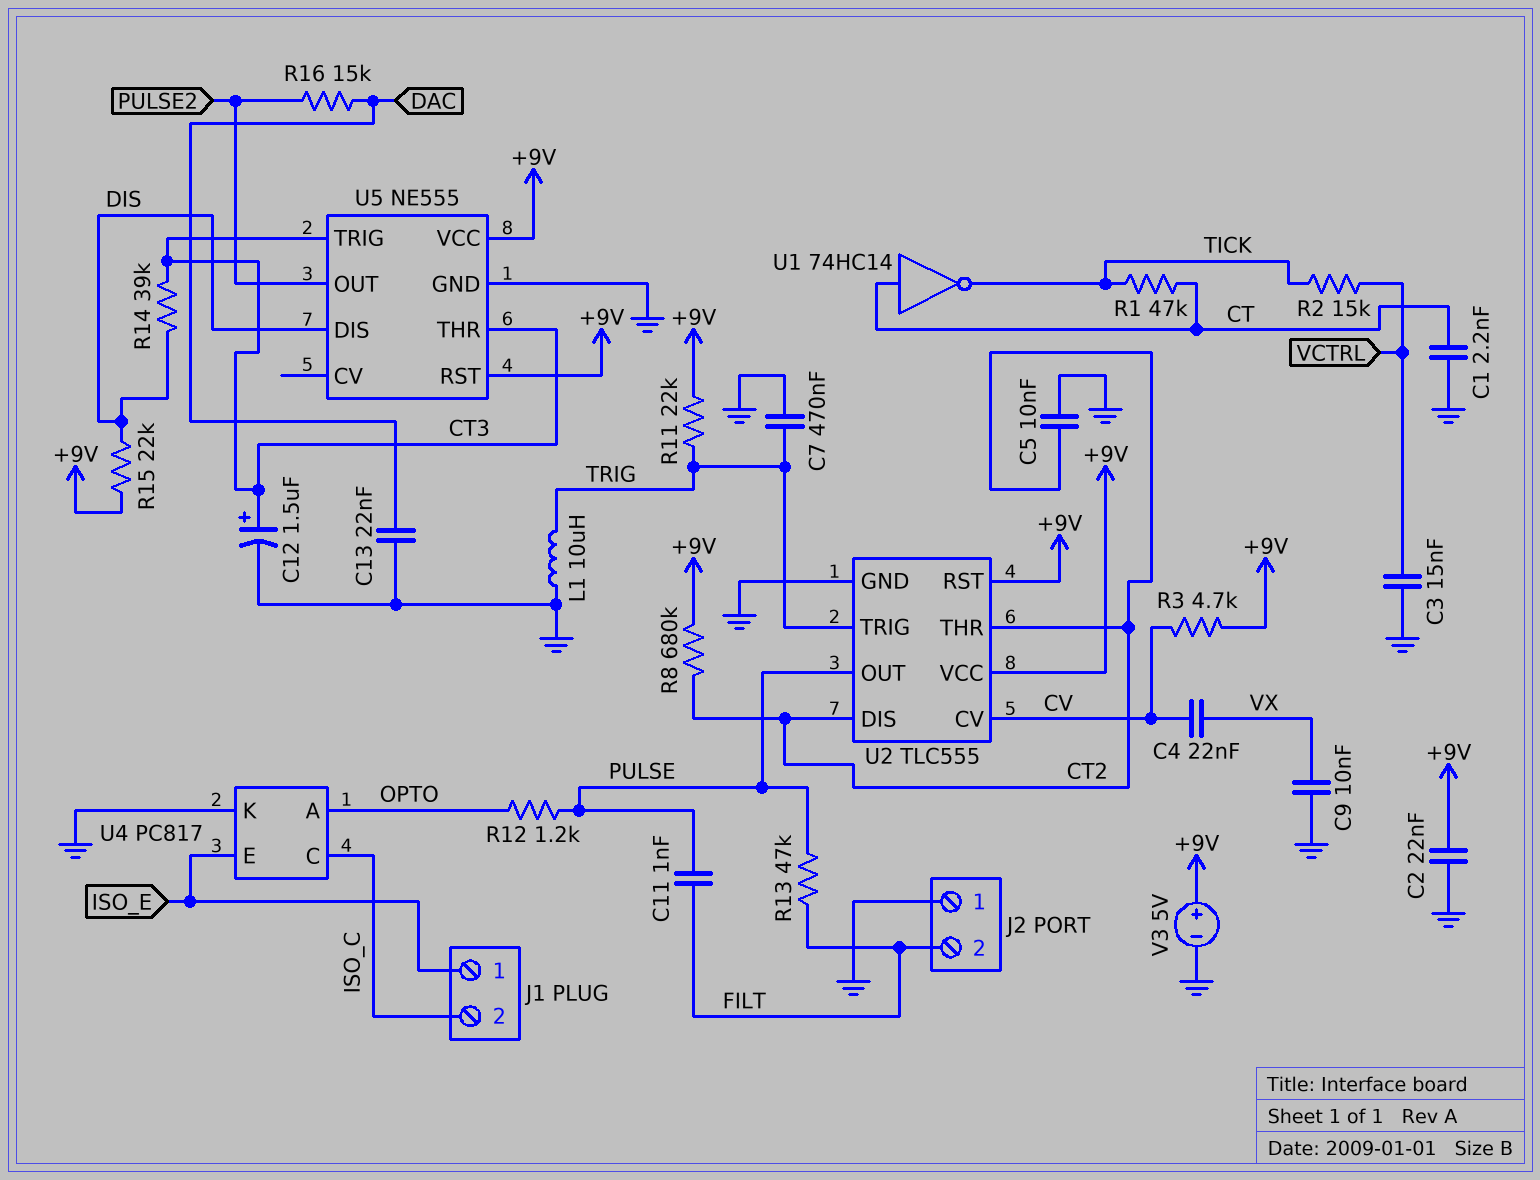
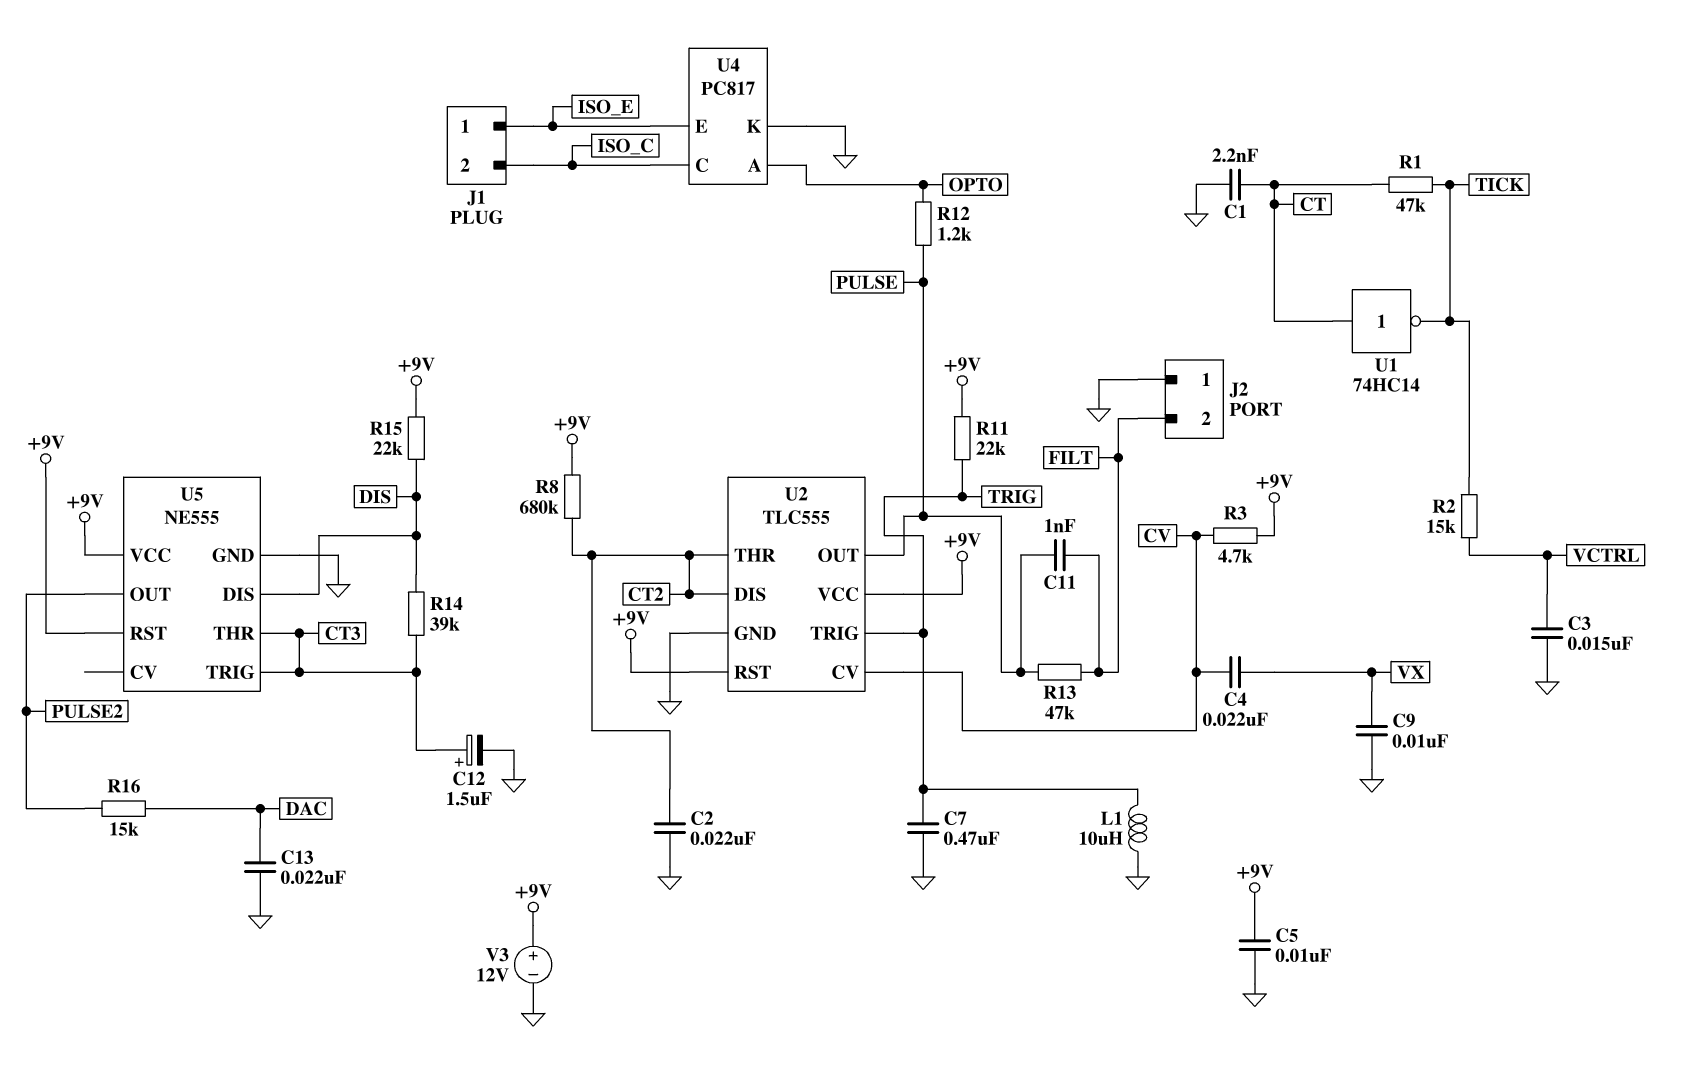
C2: 22nF (+9V, GND) -> 22nF (CT2, GND)
C5: 10nF (CT2, GND) -> 10nF (+9V, GND)
V3: 5V (plus +9V, minus GND) -> 12V (plus +9V, minus GND)

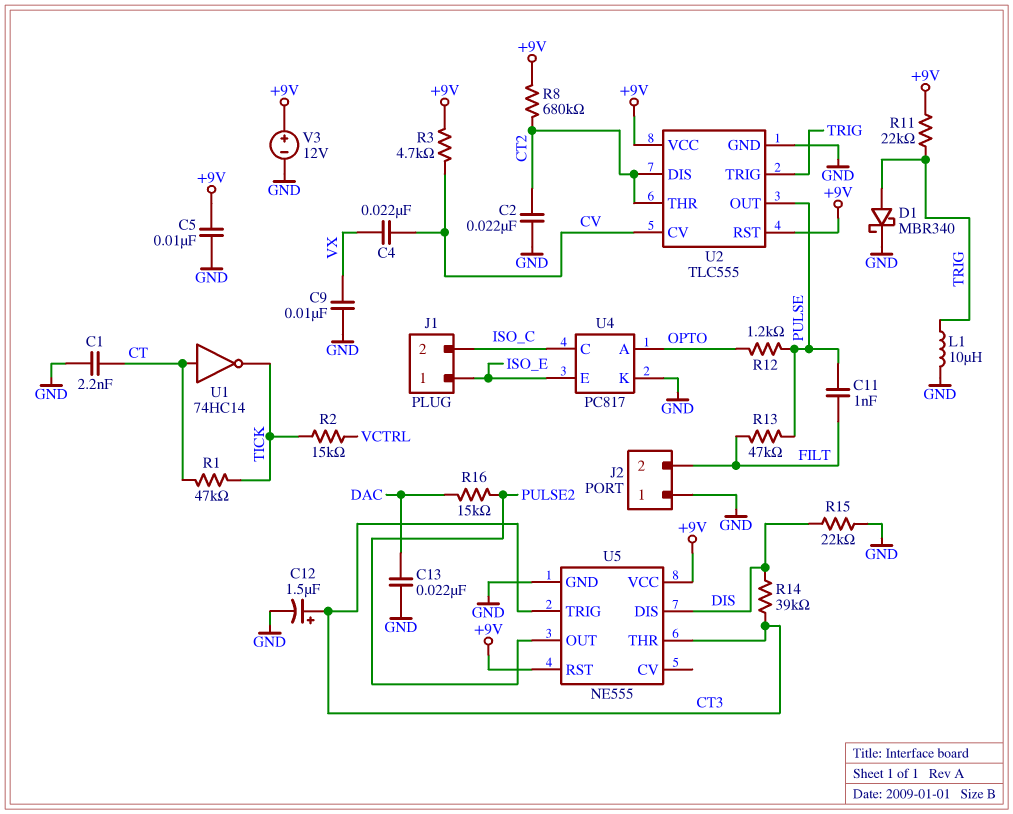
C3: 15nF (GND, VCTRL) -> none
C7: 470nF (GND, TRIG) -> none
D1: none -> schottky MBR340 (A TRIG, K GND)
R15: 22k (+9V, DIS) -> 22k (DIS, GND)

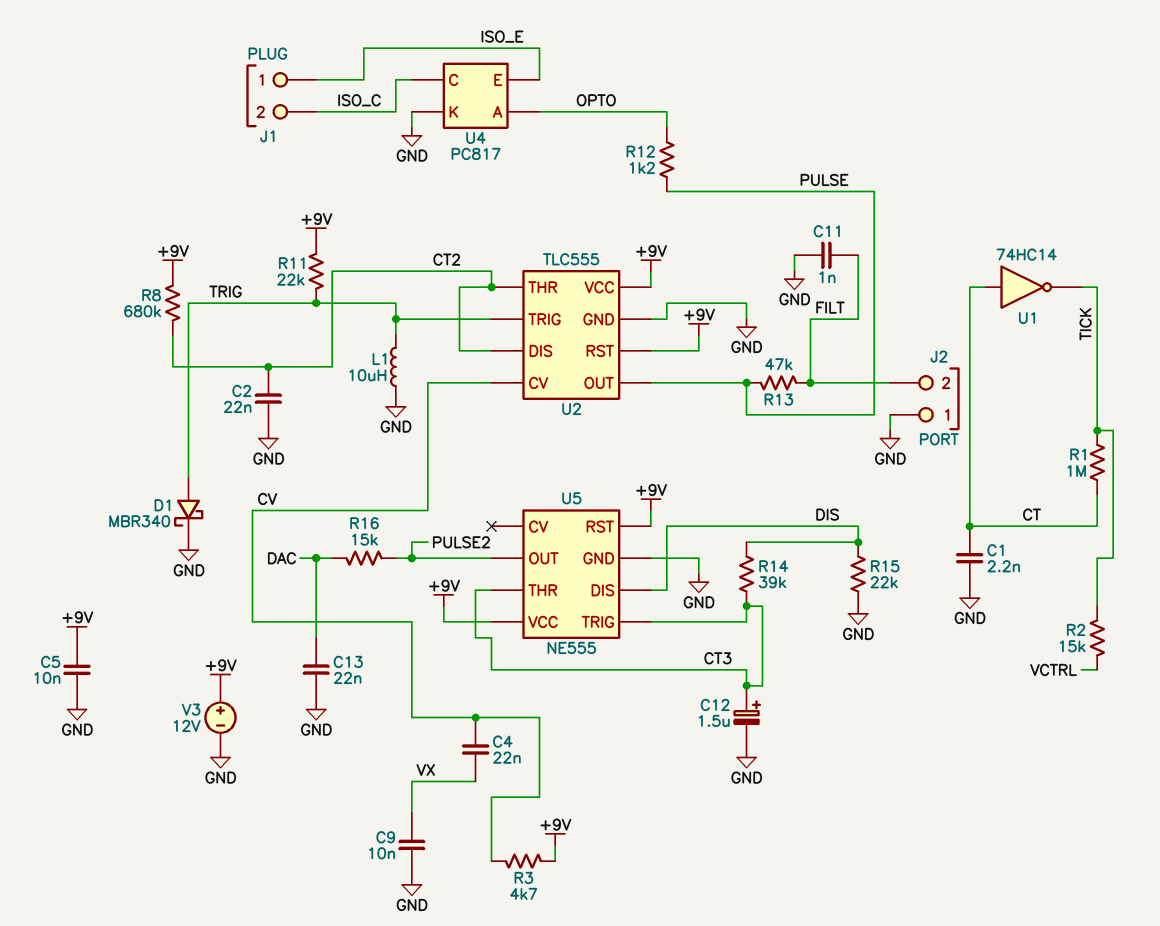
C11: 1nF (FILT, PULSE) -> 1nF (FILT, GND)
R1: 47k (CT, TICK) -> 1M (CT, TICK)

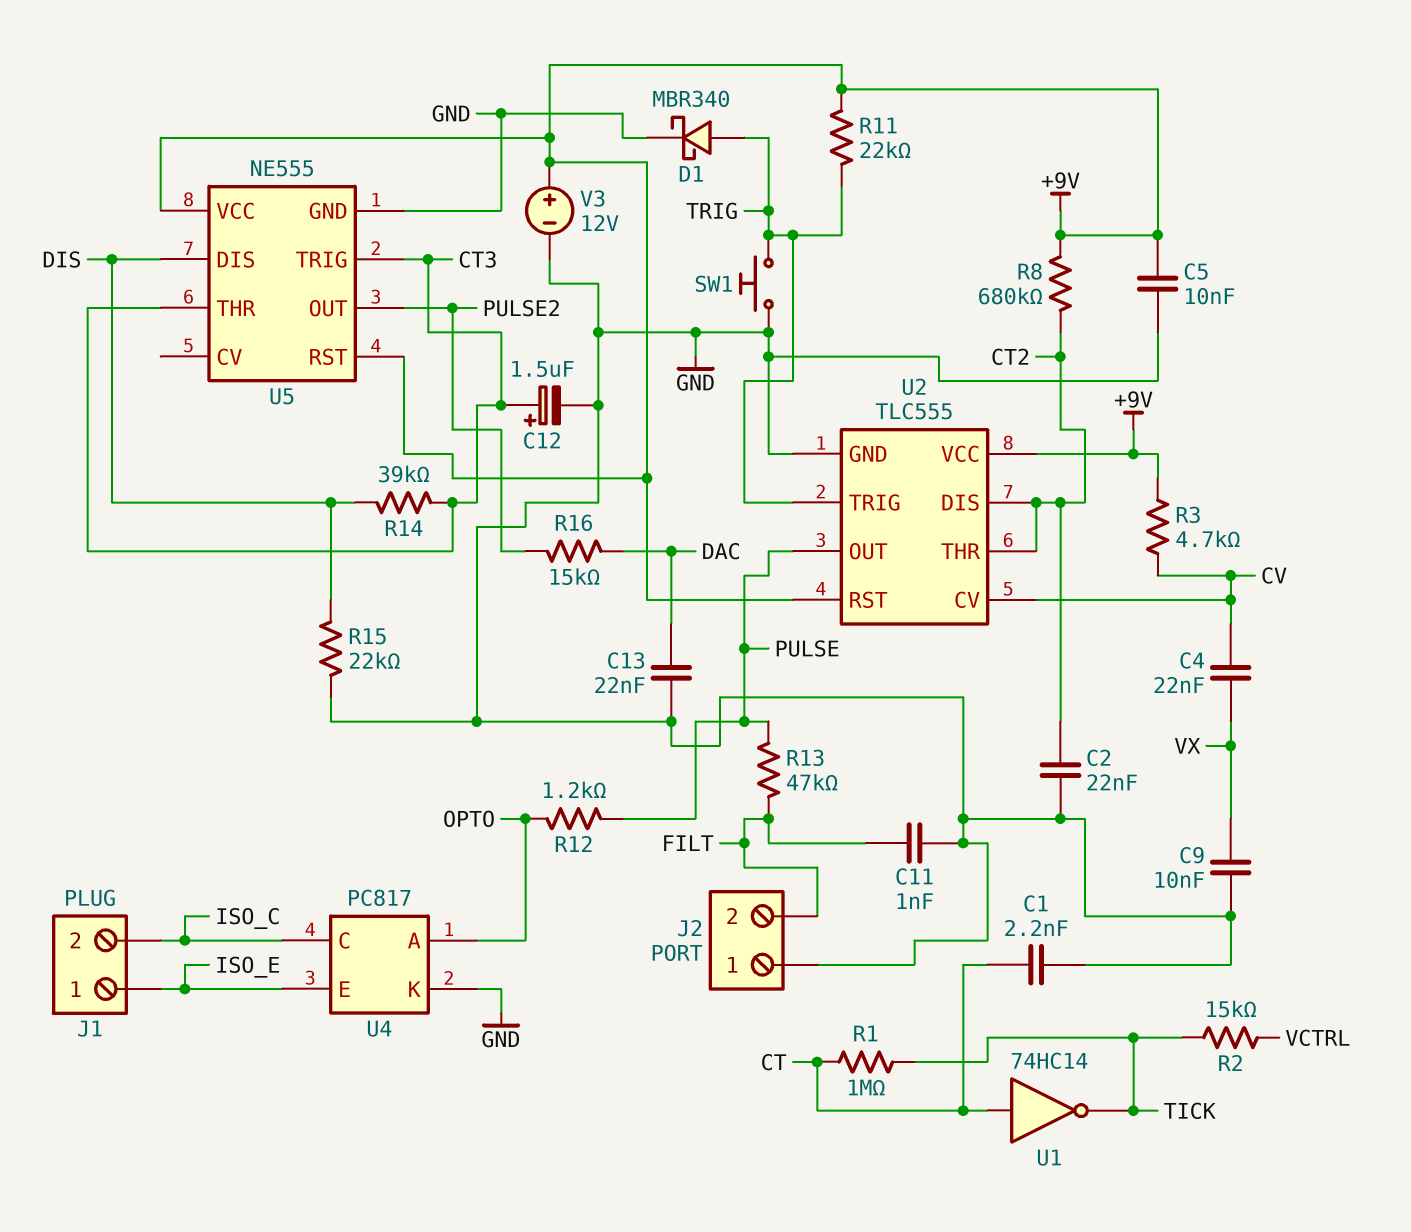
L1: 10uH (GND, TRIG) -> none
SW1: none -> button (GND, TRIG)

